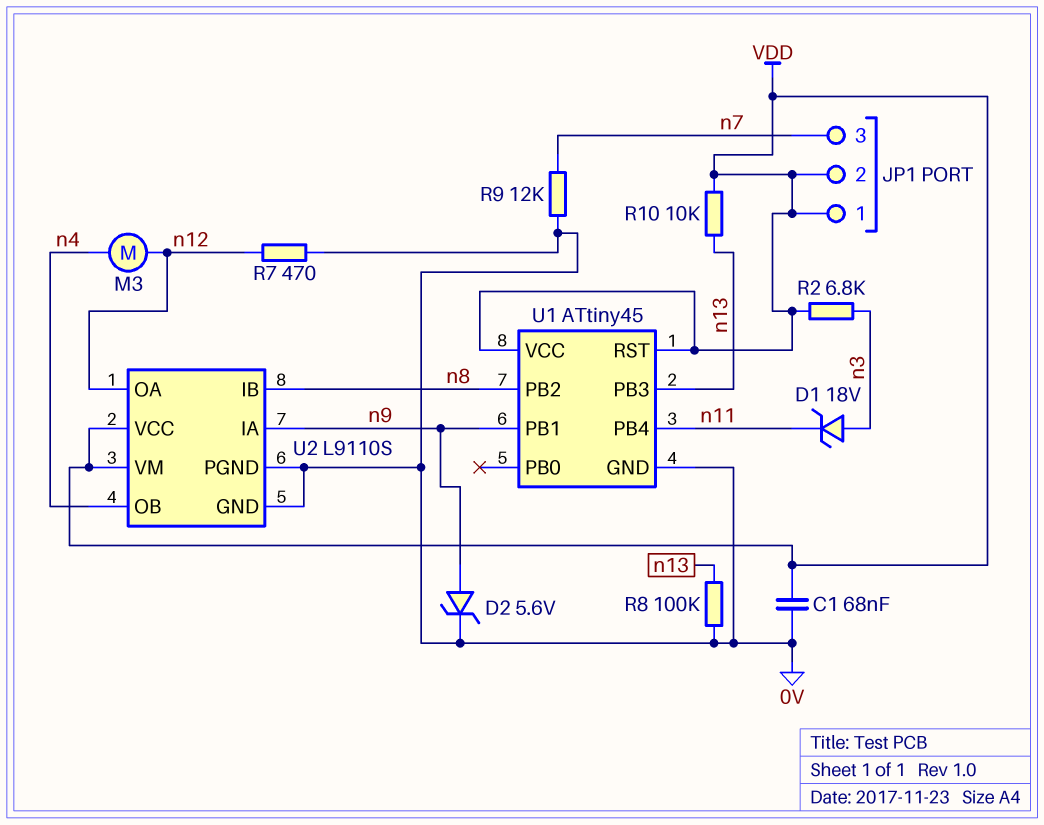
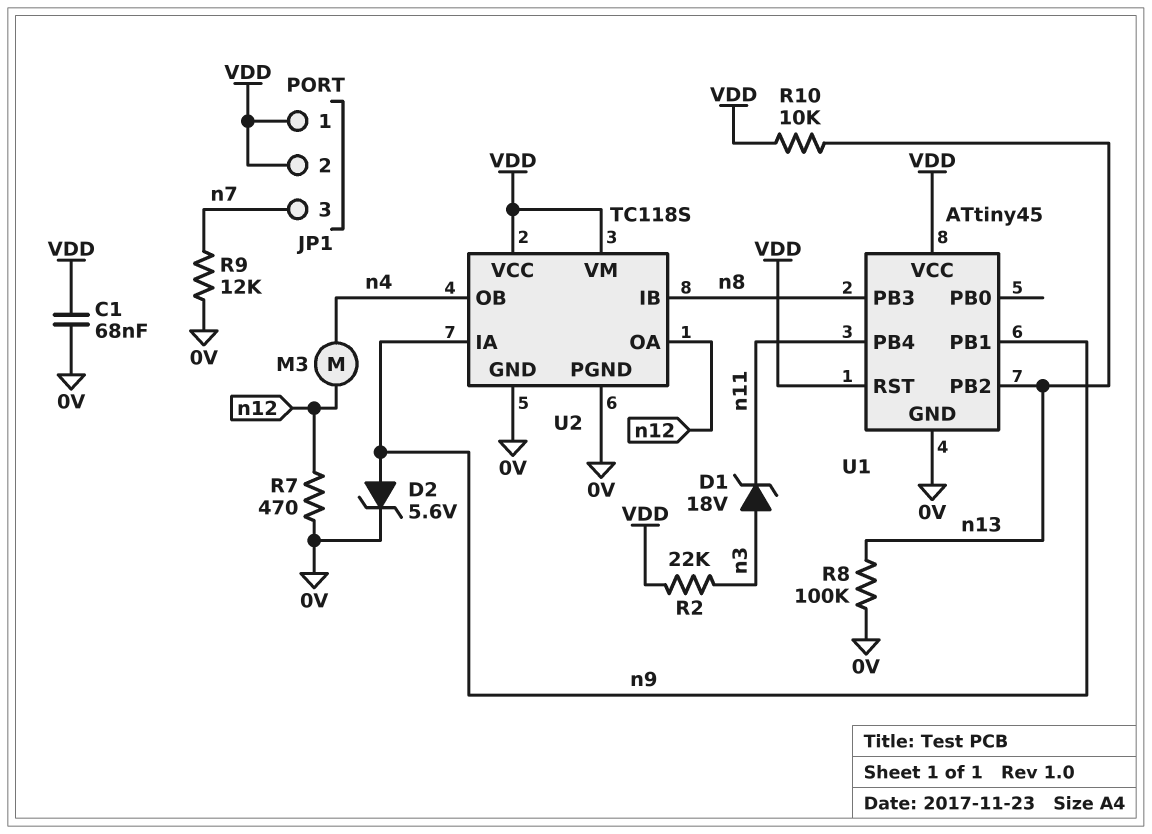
R2: 6.8k (VDD, n3) -> 22k (VDD, n3)
U1 pin PB2: n8 -> n13
U1 pin PB3: n13 -> n8
U2: L9110S -> TC118S

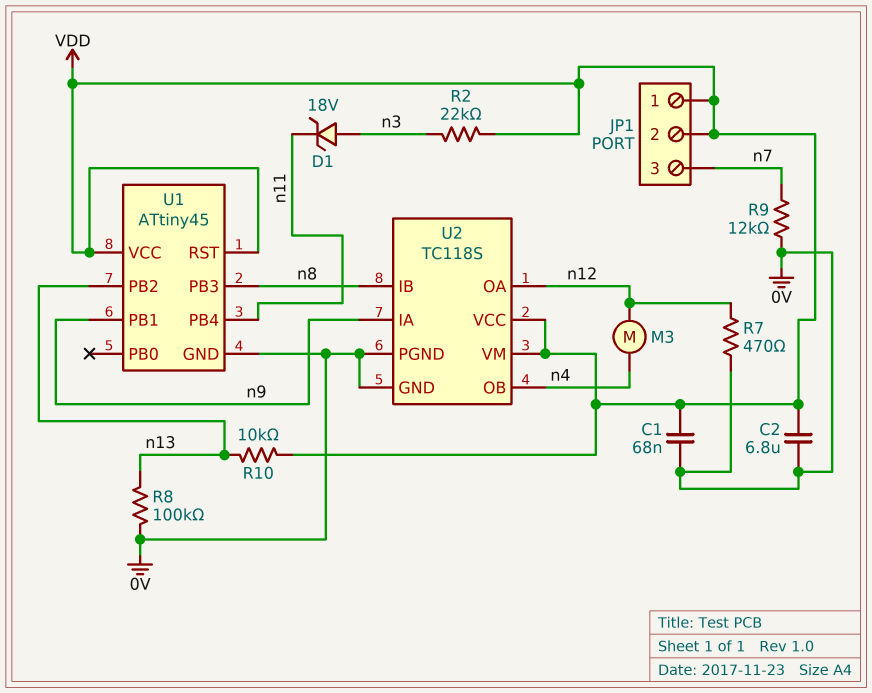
C2: none -> 6.8uF (0V, VDD)
D2: zener 5.6V (A n9, K 0V) -> none

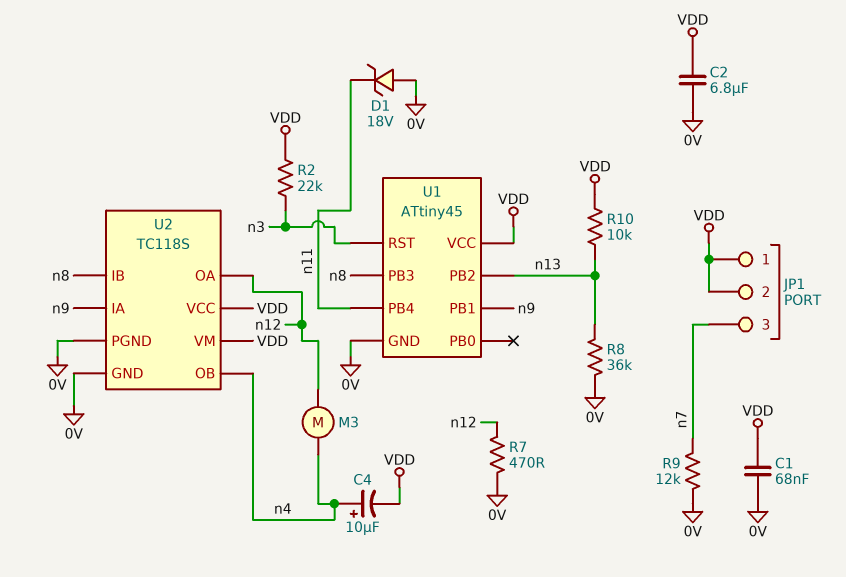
C4: none -> 10uF (plus n4, minus VDD)
D1: zener 18V (A n3, K n11) -> zener 18V (A 0V, K n11)
R8: 100k (0V, n13) -> 36k (0V, n13)
U1 pin RST: VDD -> n3

